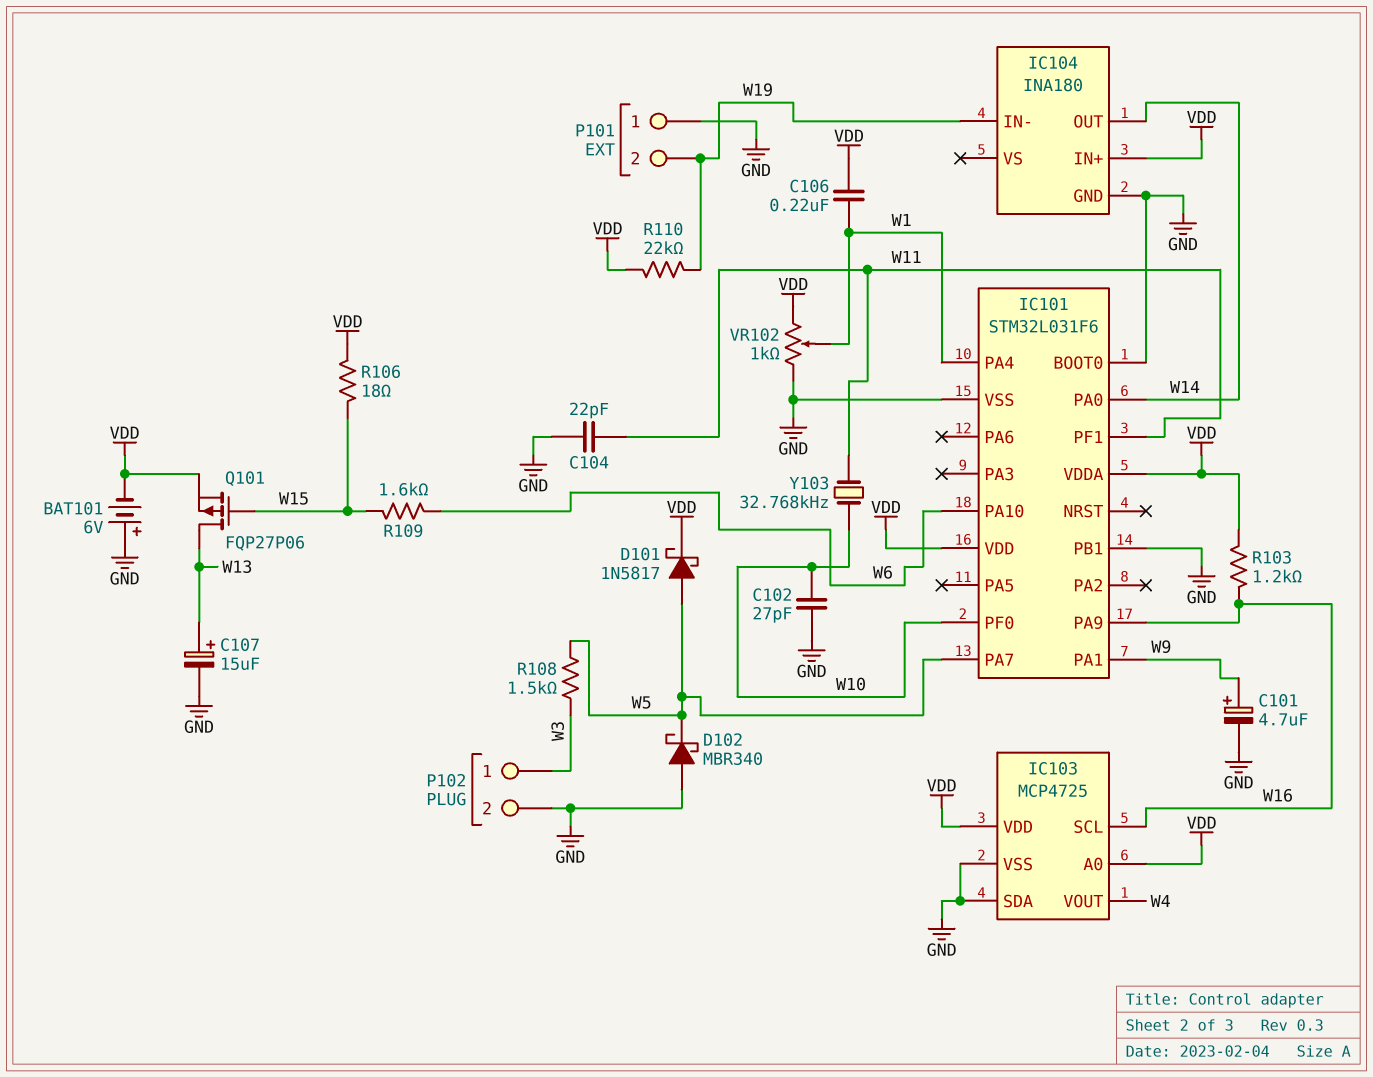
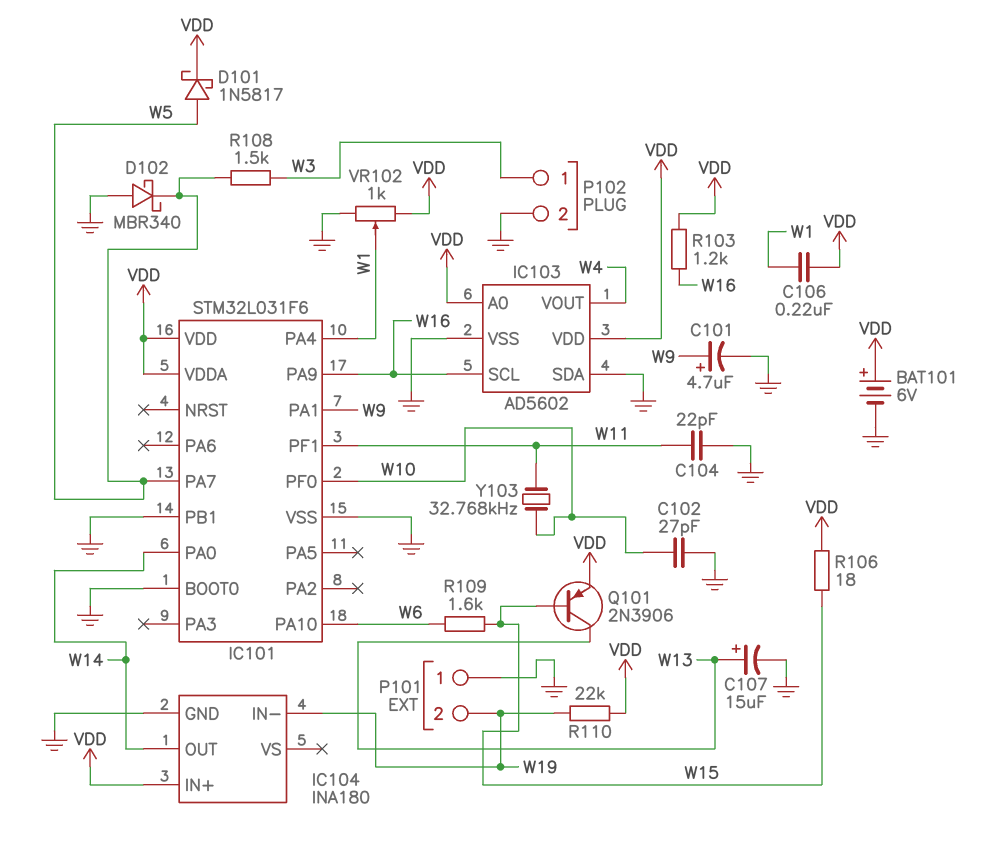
BAT101: 6V (plus GND, minus VDD) -> 6V (plus VDD, minus GND)
IC103: MCP4725 -> AD5602
Q101: PMOS FQP27P06 (G W15, D W13, S VDD) -> PNP 2N3906 (B W15, C W13, E VDD)

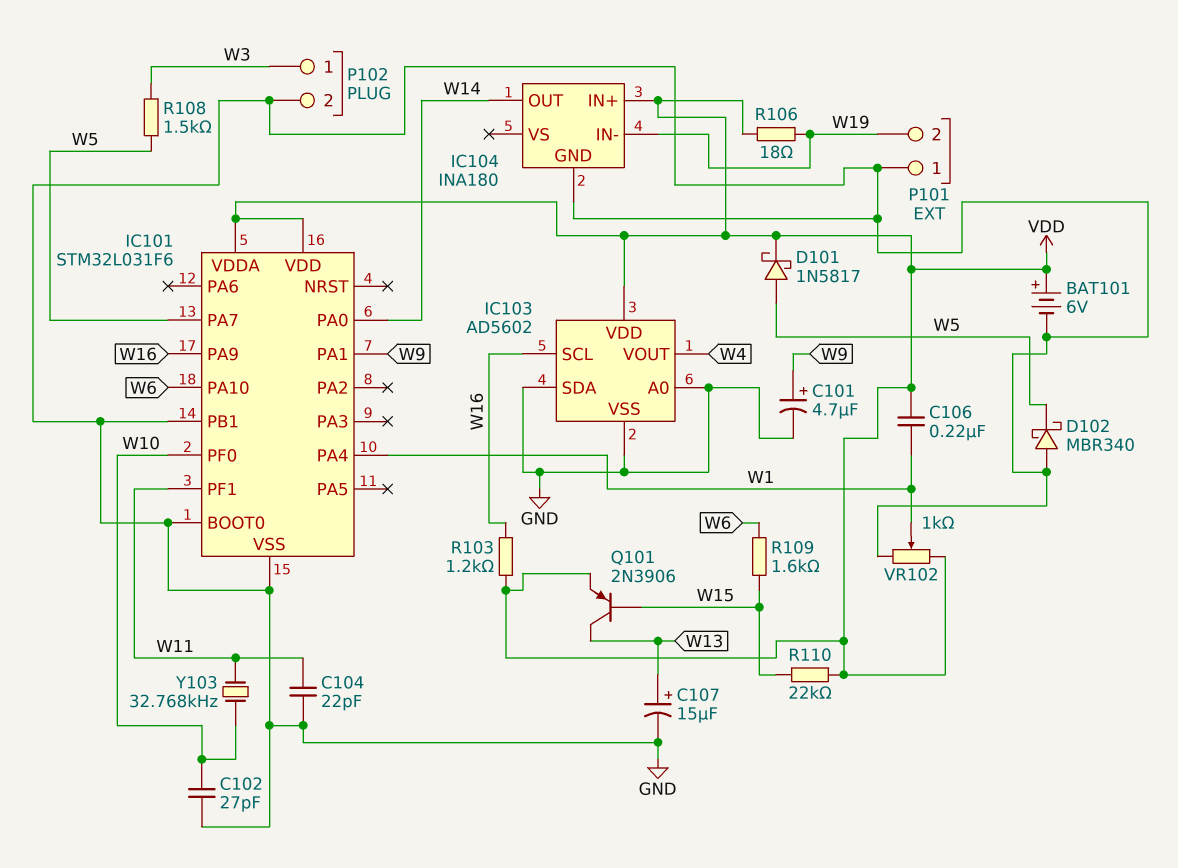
IC103 pin A0: VDD -> GND
R106: 18 (VDD, W15) -> 18 (VDD, W19)
R110: 22k (VDD, W19) -> 22k (VDD, W15)

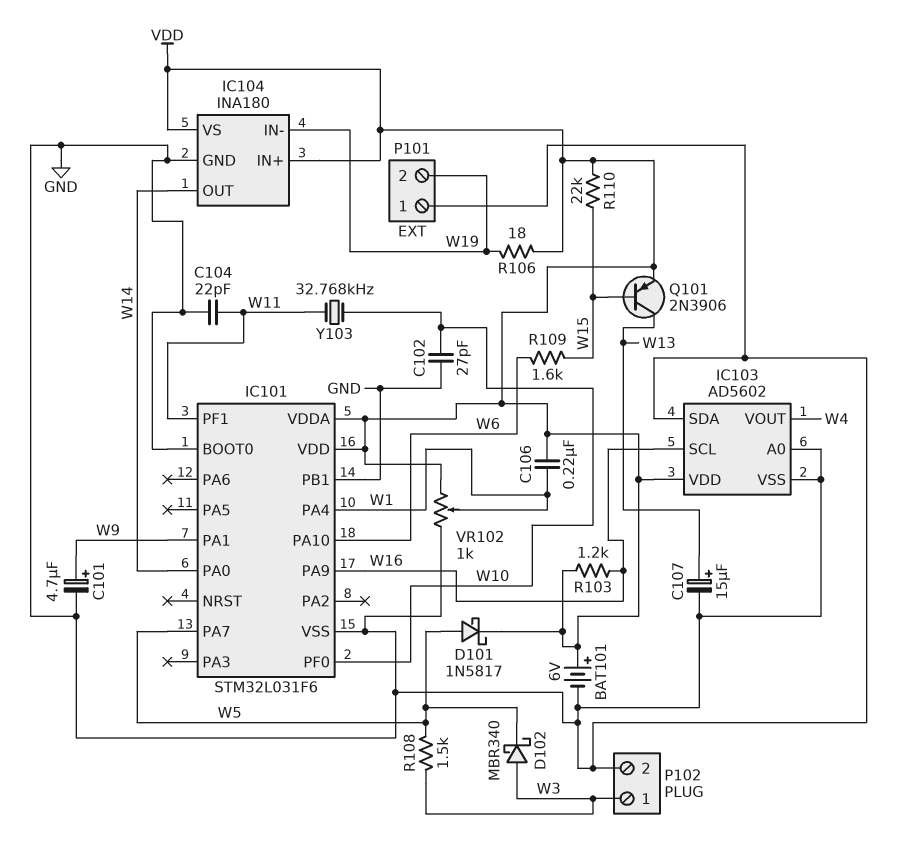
D102: schottky MBR340 (A GND, K W5) -> schottky MBR340 (A W3, K W5)
IC104 pin VS: none -> VDD

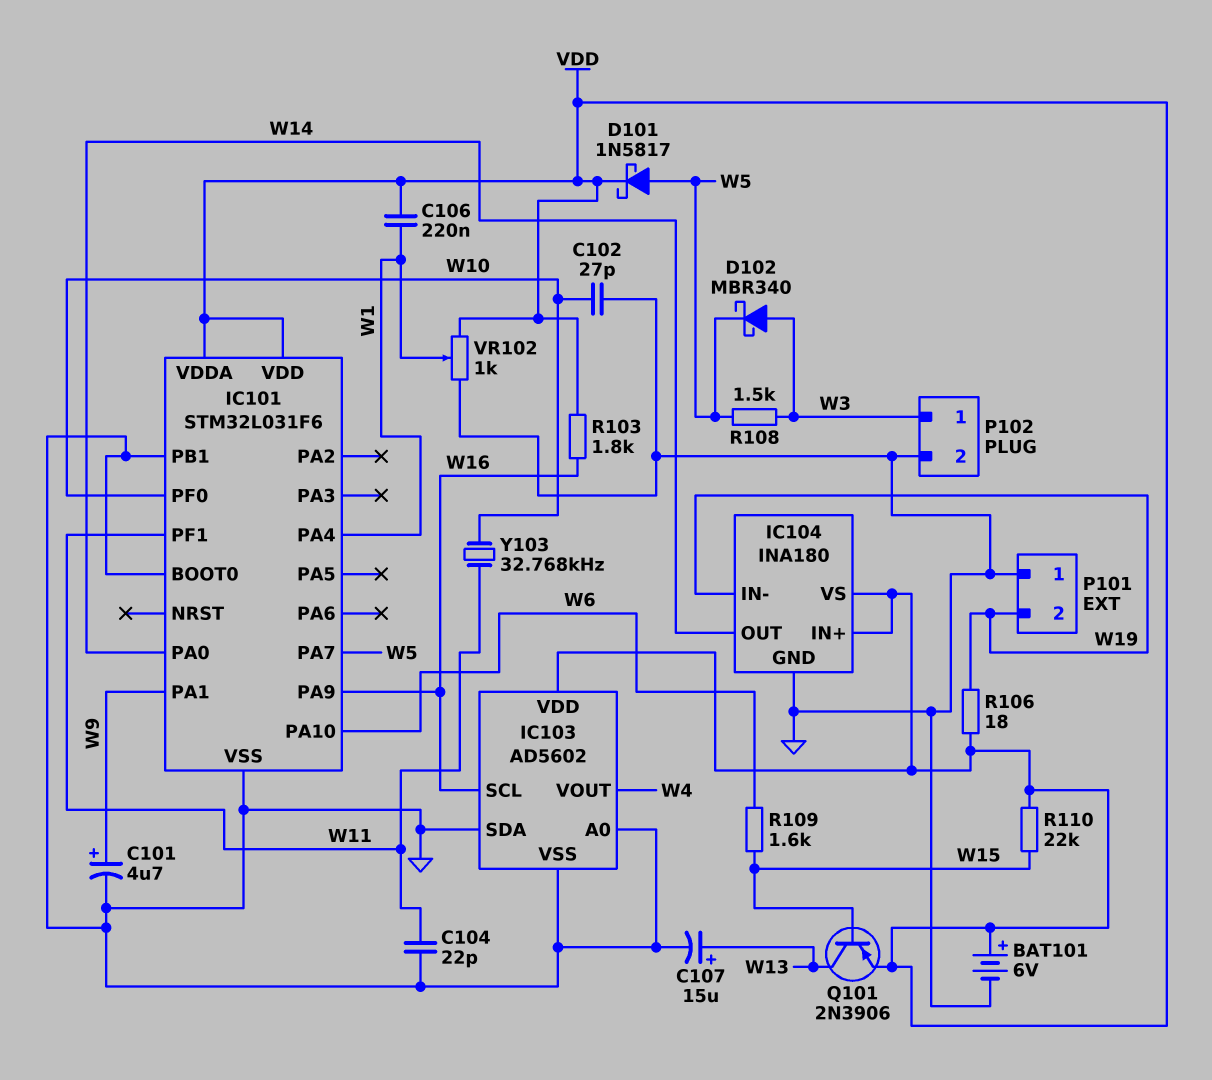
R103: 1.2k (VDD, W16) -> 1.8k (VDD, W16)

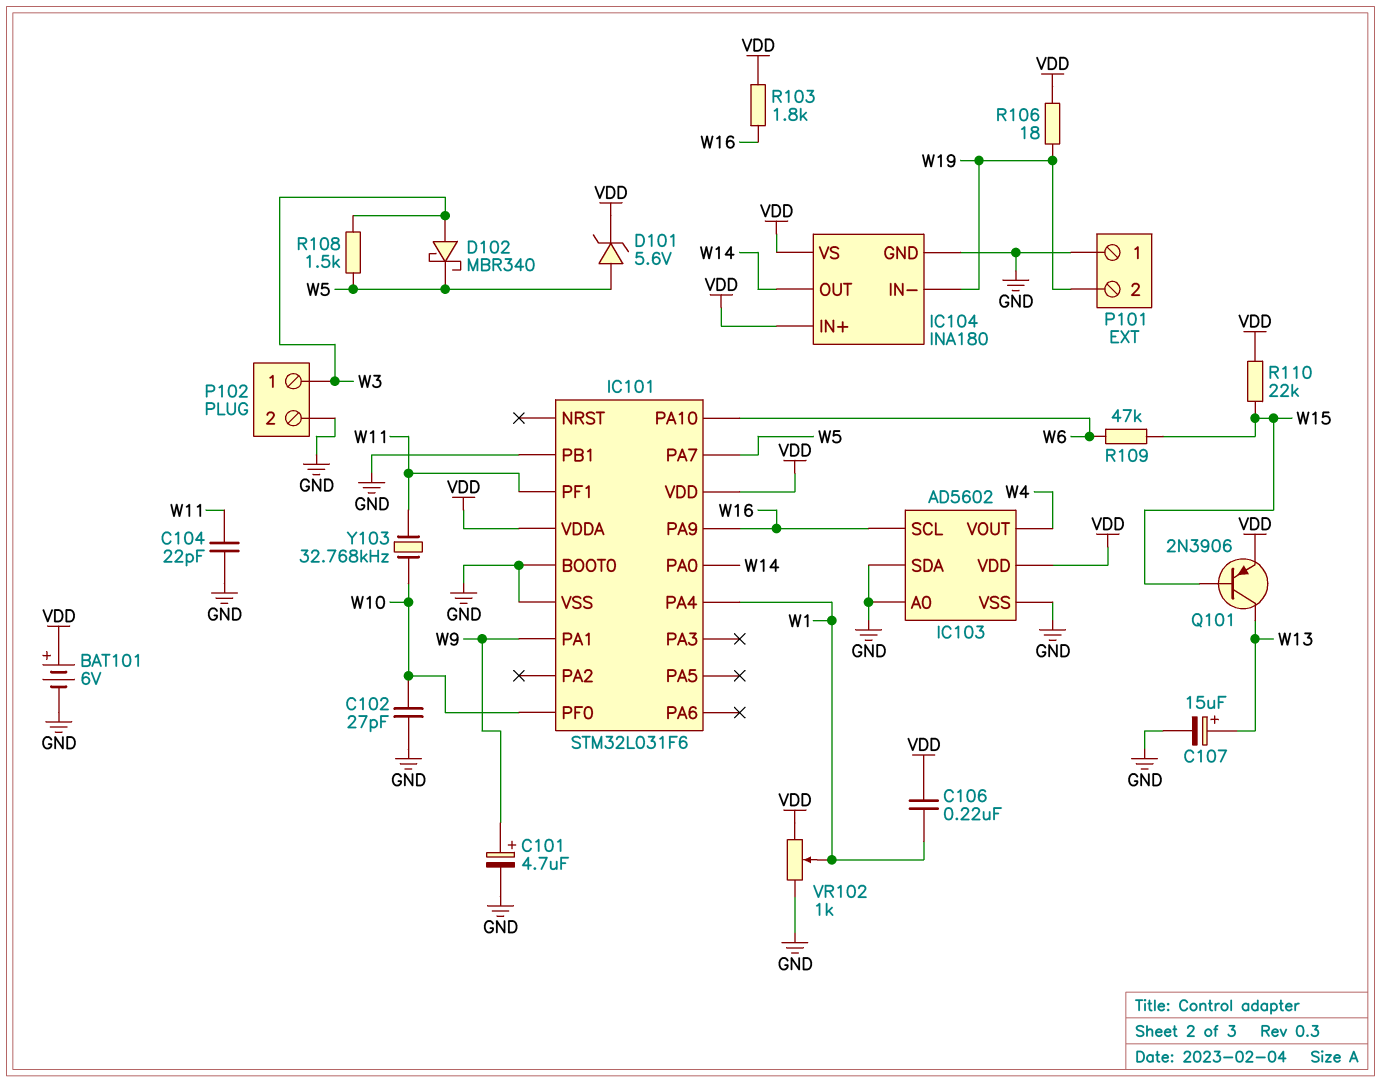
D101: schottky 1N5817 (A W5, K VDD) -> zener 5.6V (A W5, K VDD)
R109: 1.6k (W6, W15) -> 47k (W6, W15)

